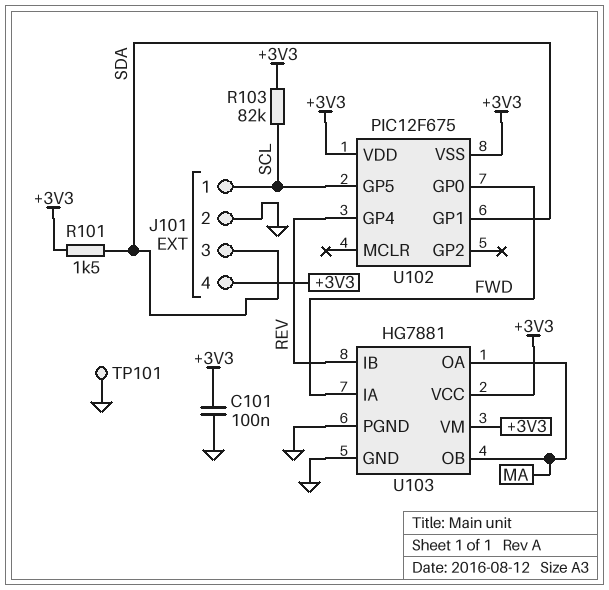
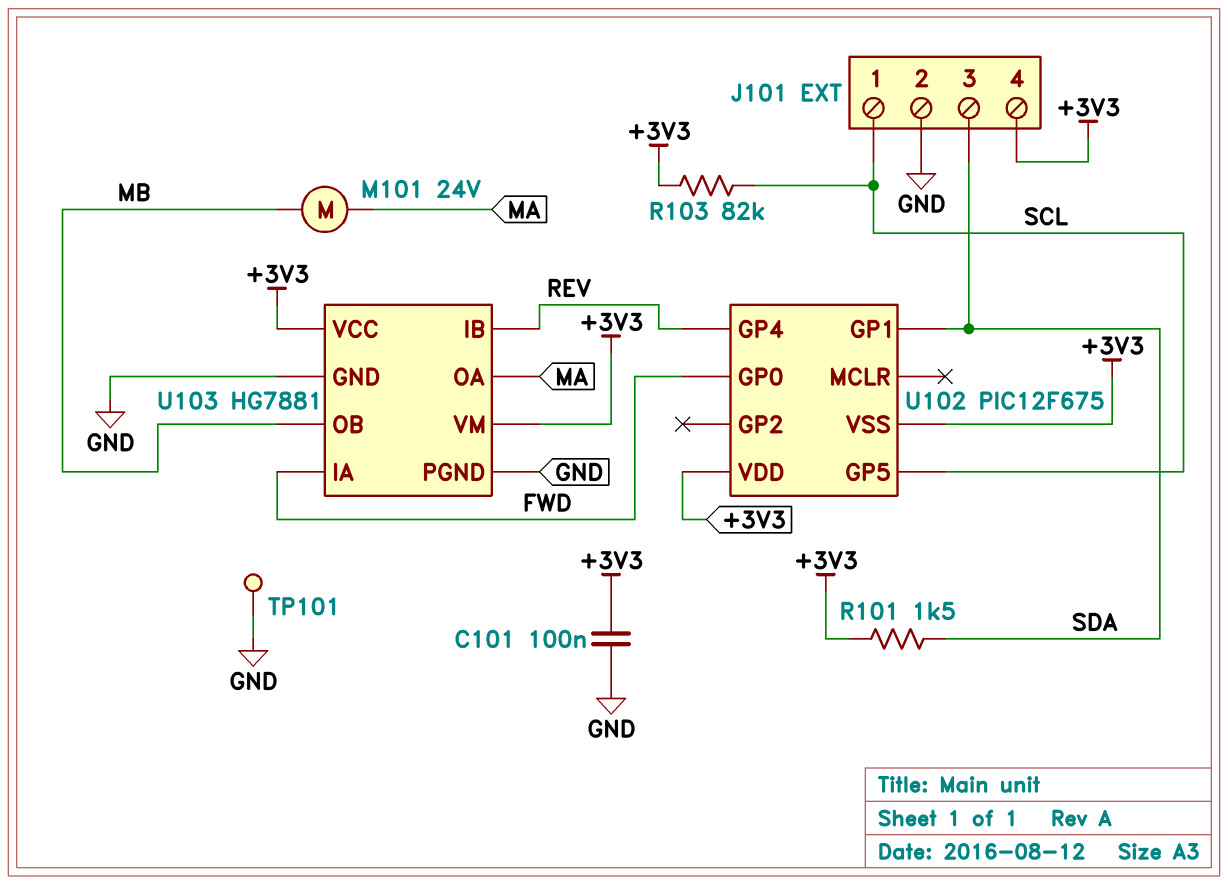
M101: none -> motor 24V (MA, MB)
U103 pin OB: MA -> MB

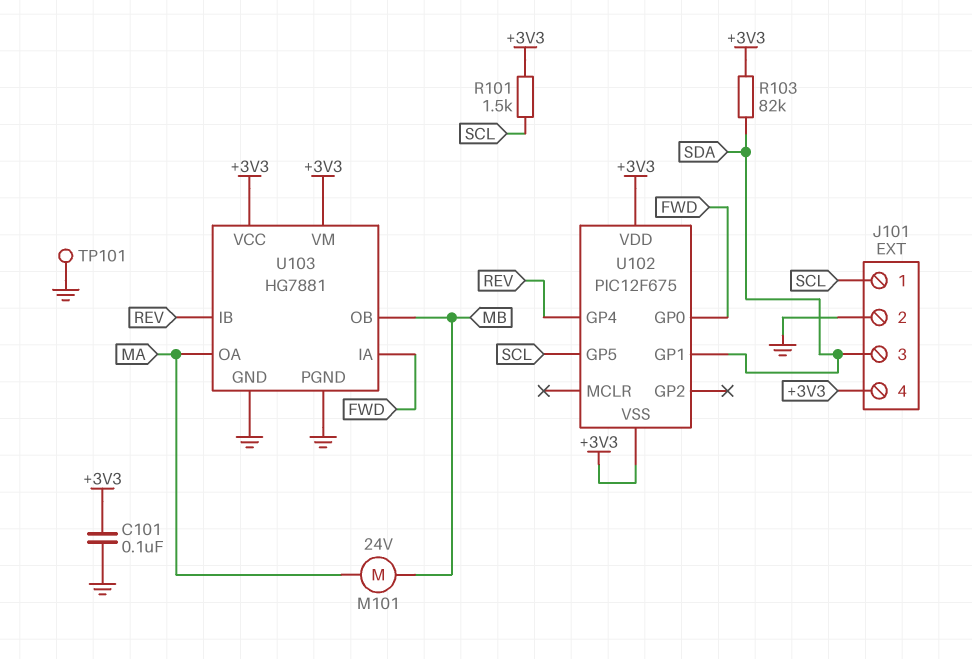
R101: 1.5k (+3V3, SDA) -> 1.5k (+3V3, SCL)
R103: 82k (+3V3, SCL) -> 82k (+3V3, SDA)

